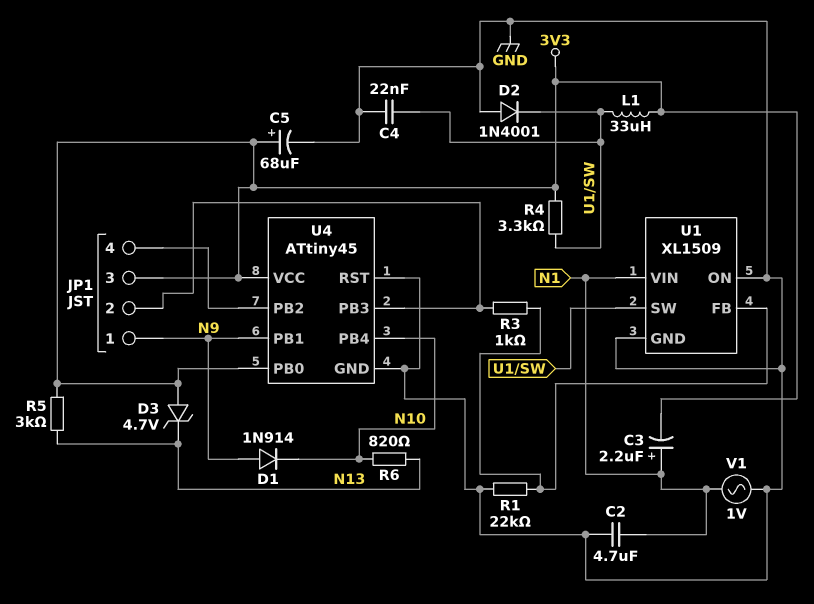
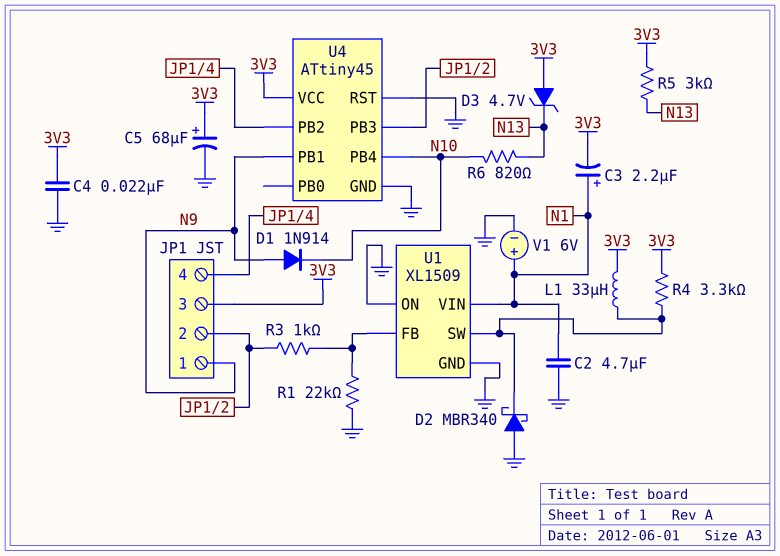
C4: 22nF (GND, U1/SW) -> 22nF (3V3, GND)
D2: diode 1N4001 (A GND, K U1/SW) -> schottky MBR340 (A GND, K U1/SW)
U4 pin PB0: 3V3 -> none
V1: AC 1V (GND, N1) -> 6V (plus N1, minus GND)

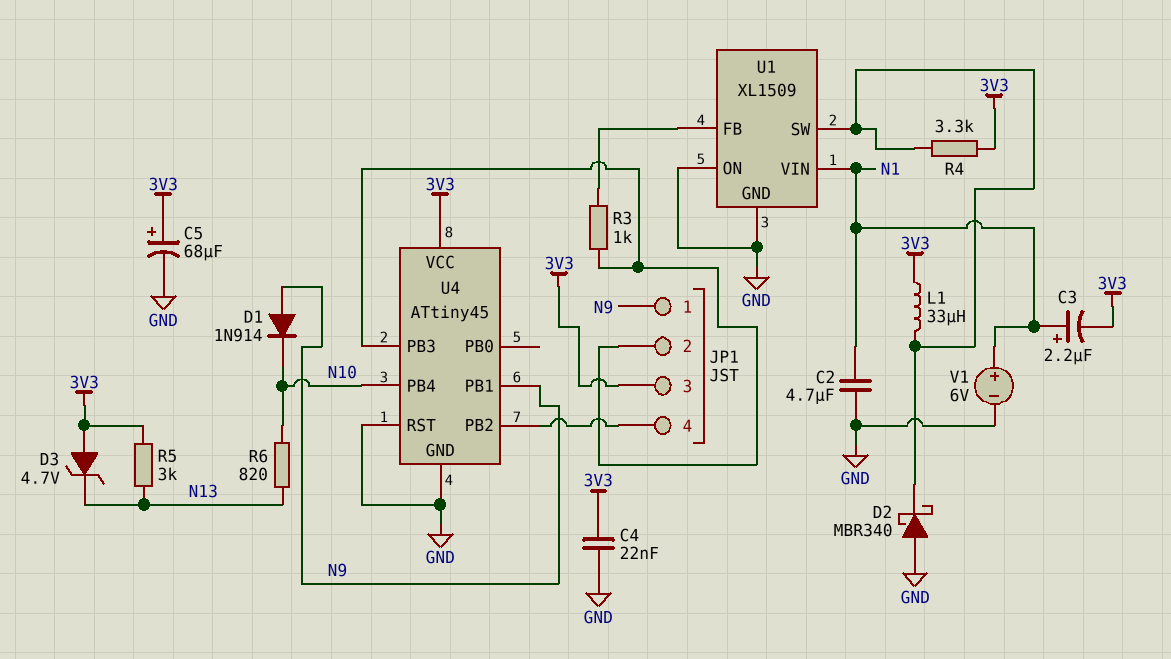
R1: 22k (GND, U1/FB) -> none

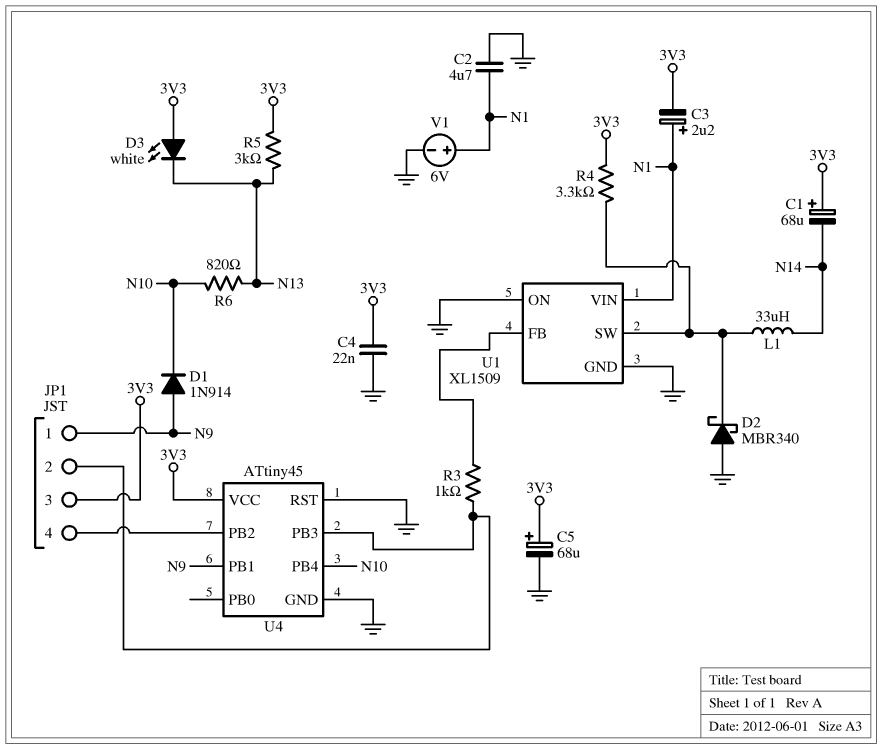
C1: none -> 68uF (plus 3V3, minus N14)
D3: zener 4.7V (A 3V3, K N13) -> LED white (A 3V3, K N13)
L1: 33uH (3V3, U1/SW) -> 33uH (N14, U1/SW)

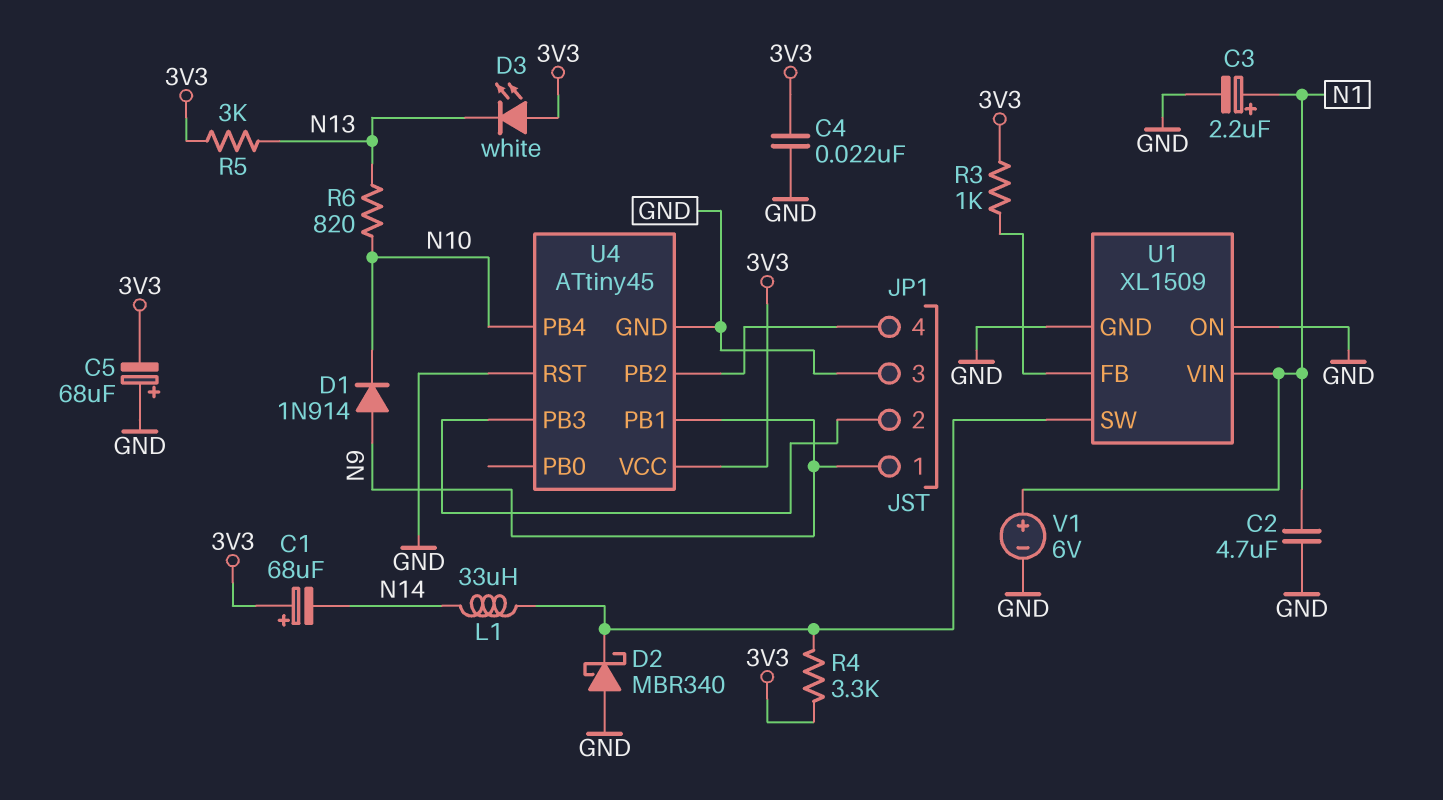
C3: 2.2uF (plus N1, minus 3V3) -> 2.2uF (plus N1, minus GND)
C5: 68uF (plus 3V3, minus GND) -> 68uF (plus GND, minus 3V3)
JP1 pin 3: 3V3 -> GND
R3: 1k (JP1/2, U1/FB) -> 1k (3V3, U1/FB)

